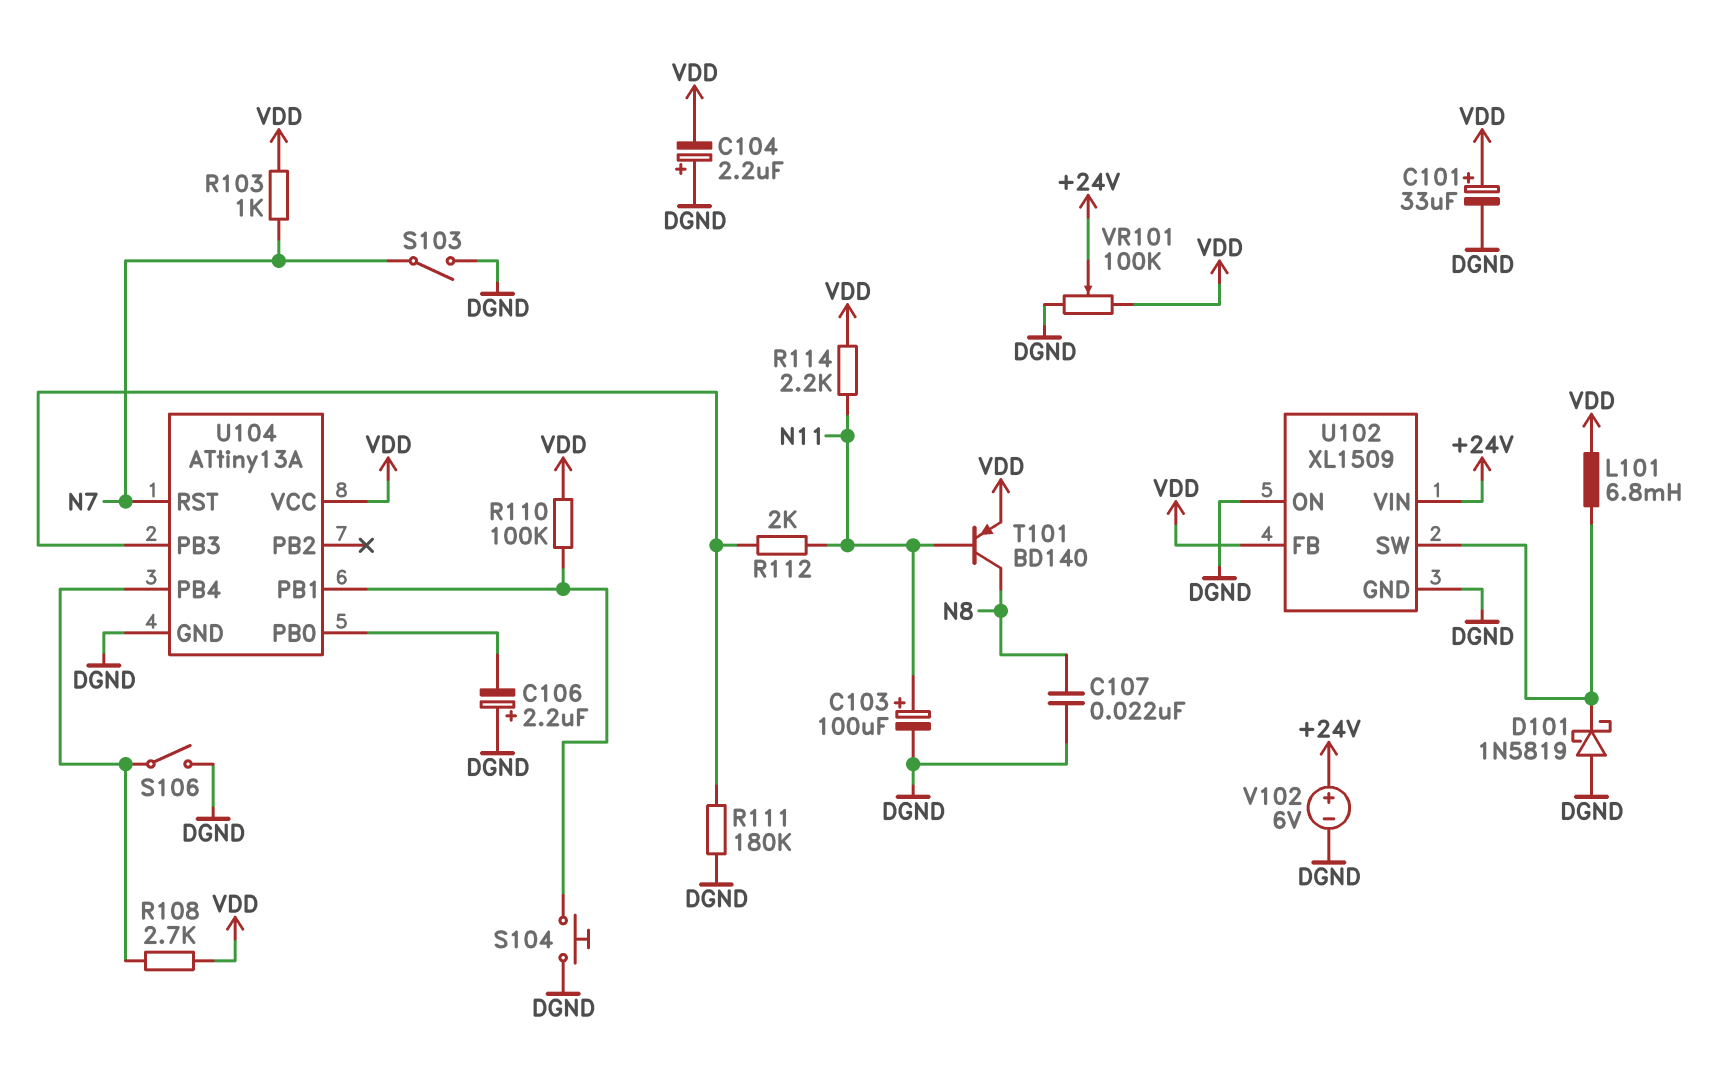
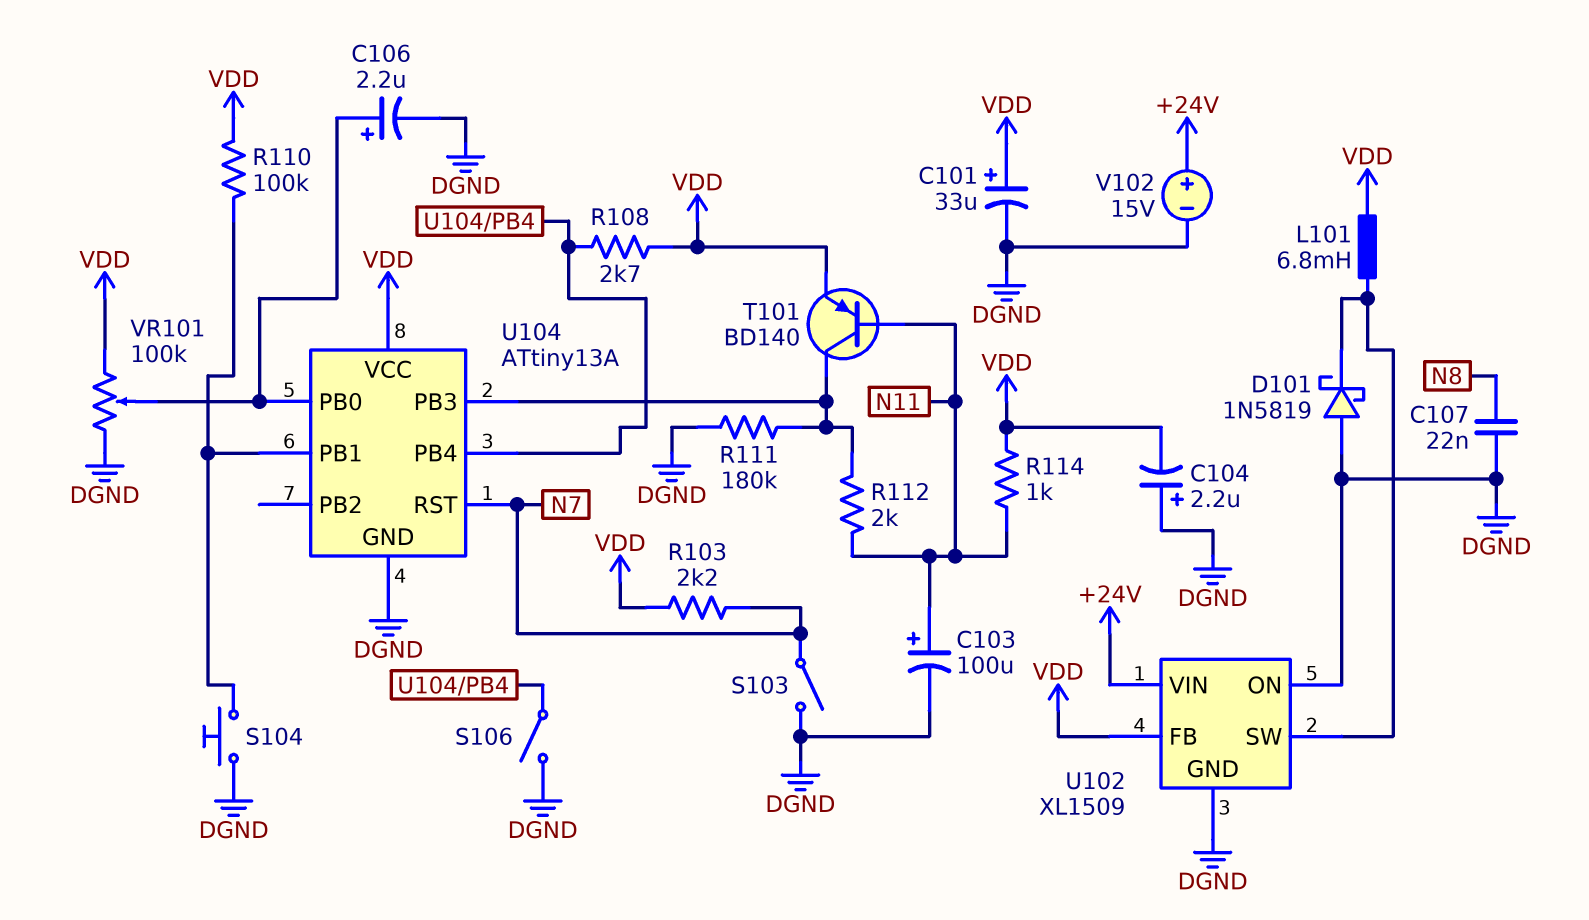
C106: 2.2uF (plus DGND, minus U104/PB0) -> 2.2uF (plus U104/PB0, minus DGND)
R103: 1k (N7, VDD) -> 2.2k (N7, VDD)
R114: 2.2k (N11, VDD) -> 1k (N11, VDD)
T101: PNP BD140 (B N11, C N8, E VDD) -> PNP BD140 (B N11, C U104/PB3, E VDD)
V102: 6V (plus +24V, minus DGND) -> 15V (plus +24V, minus DGND)
VR101: 100k (DGND, VDD, wiper +24V) -> 100k (DGND, VDD, wiper U104/PB0)

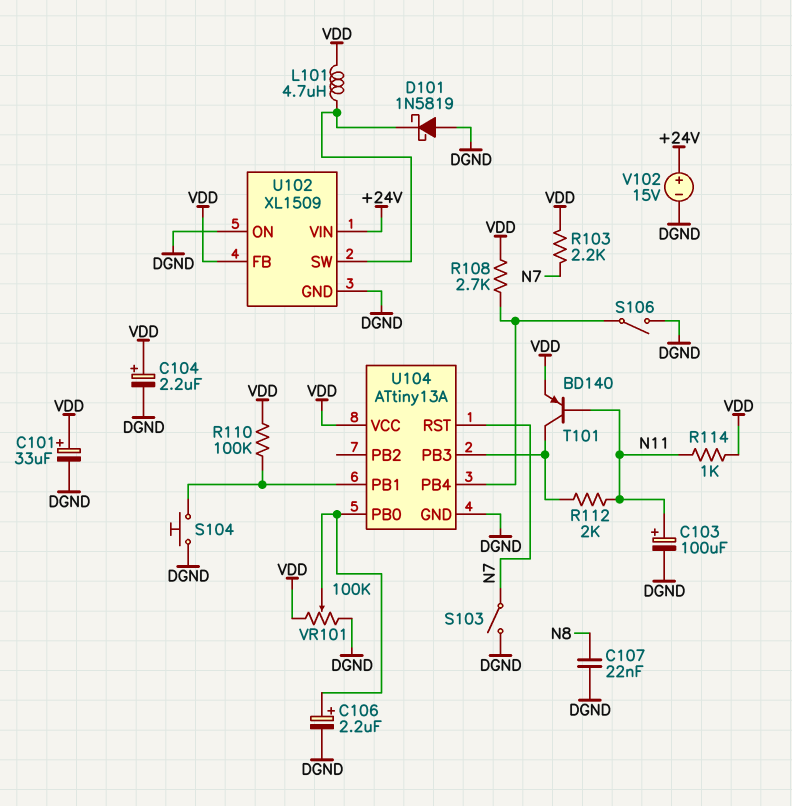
C104: 2.2uF (plus DGND, minus VDD) -> 2.2uF (plus VDD, minus DGND)
L101: 6.8mH (U102/SW, VDD) -> 4.7uH (U102/SW, VDD)
R111: 180k (DGND, U104/PB3) -> none

